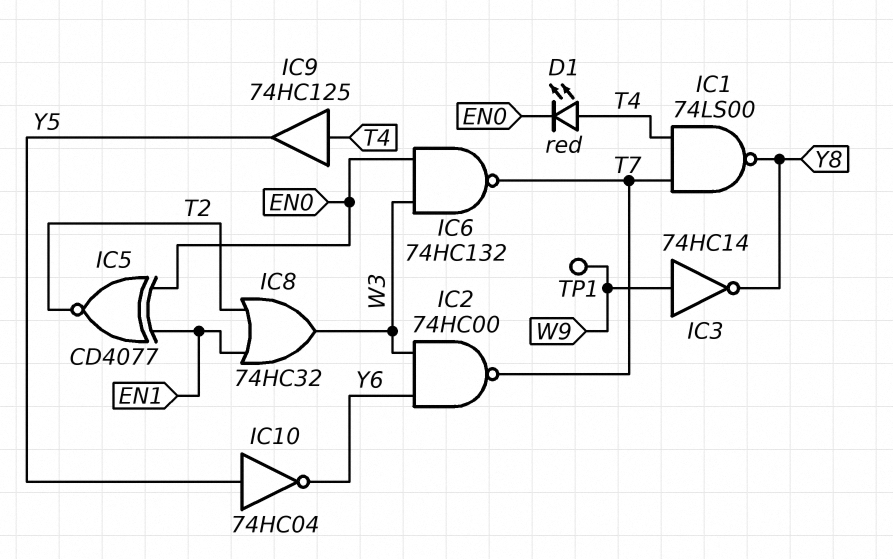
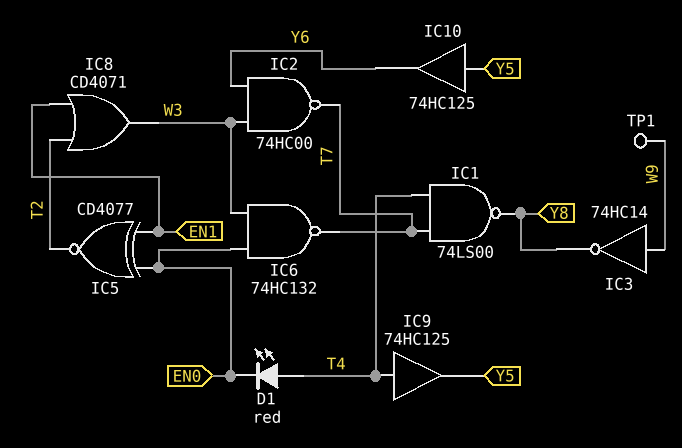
IC8: OR 74HC32 (in EN1, in T2, out W3) -> OR CD4071 (in EN1, in T2, out W3)
IC10: NOT 74HC04 (in Y5, out Y6) -> buffer 74HC125 (in Y5, out Y6)

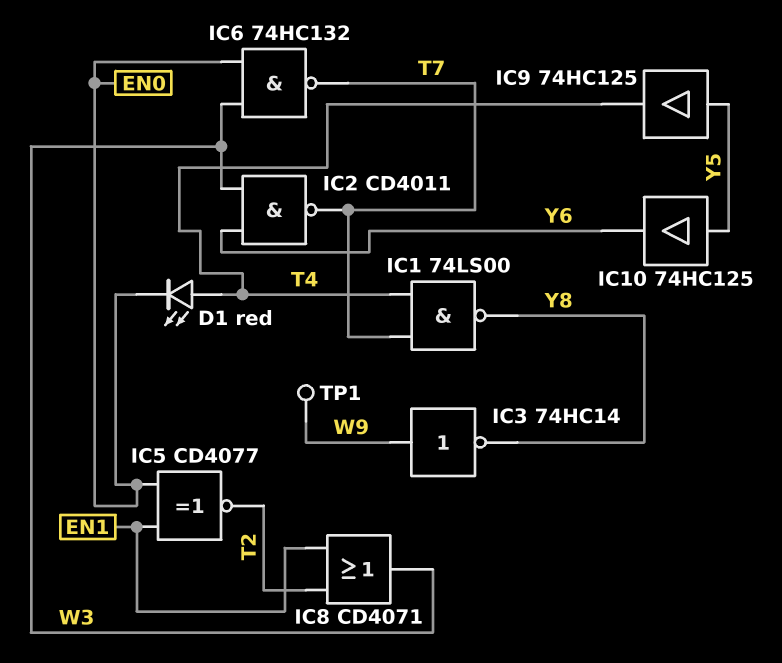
IC2: NAND 74HC00 (in W3, in Y6, out T7) -> NAND CD4011 (in W3, in Y6, out T7)
IC9: buffer 74HC125 (in T4, out Y5) -> buffer 74HC125 (in Y5, out T4)

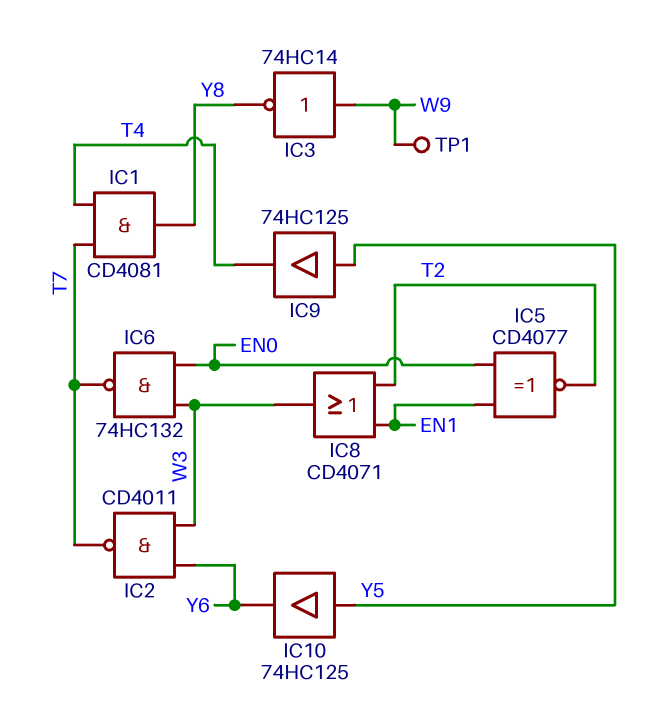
D1: LED red (A T4, K EN0) -> none
IC1: NAND 74LS00 (in T4, in T7, out Y8) -> AND CD4081 (in T4, in T7, out Y8)

